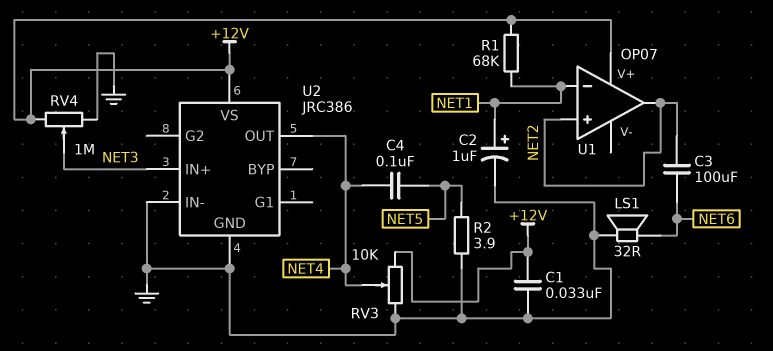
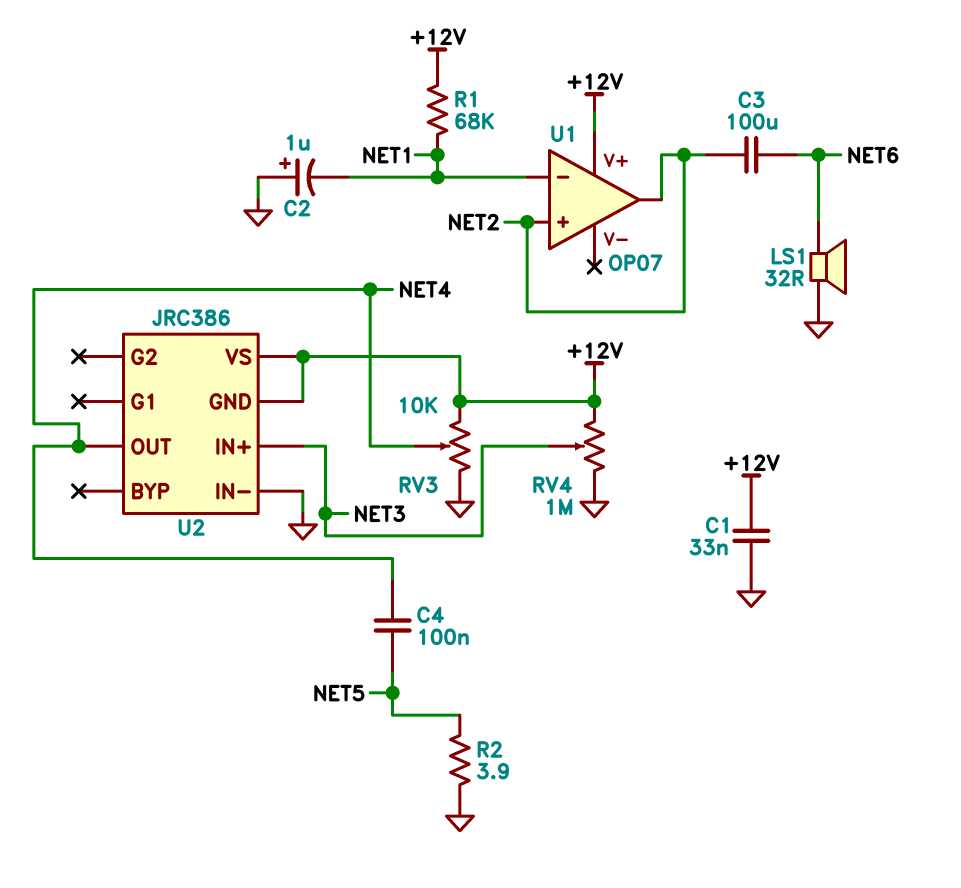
C2: 1uF (plus NET1, minus GND) -> 1uF (plus GND, minus NET1)
U2 pin GND: GND -> +12V

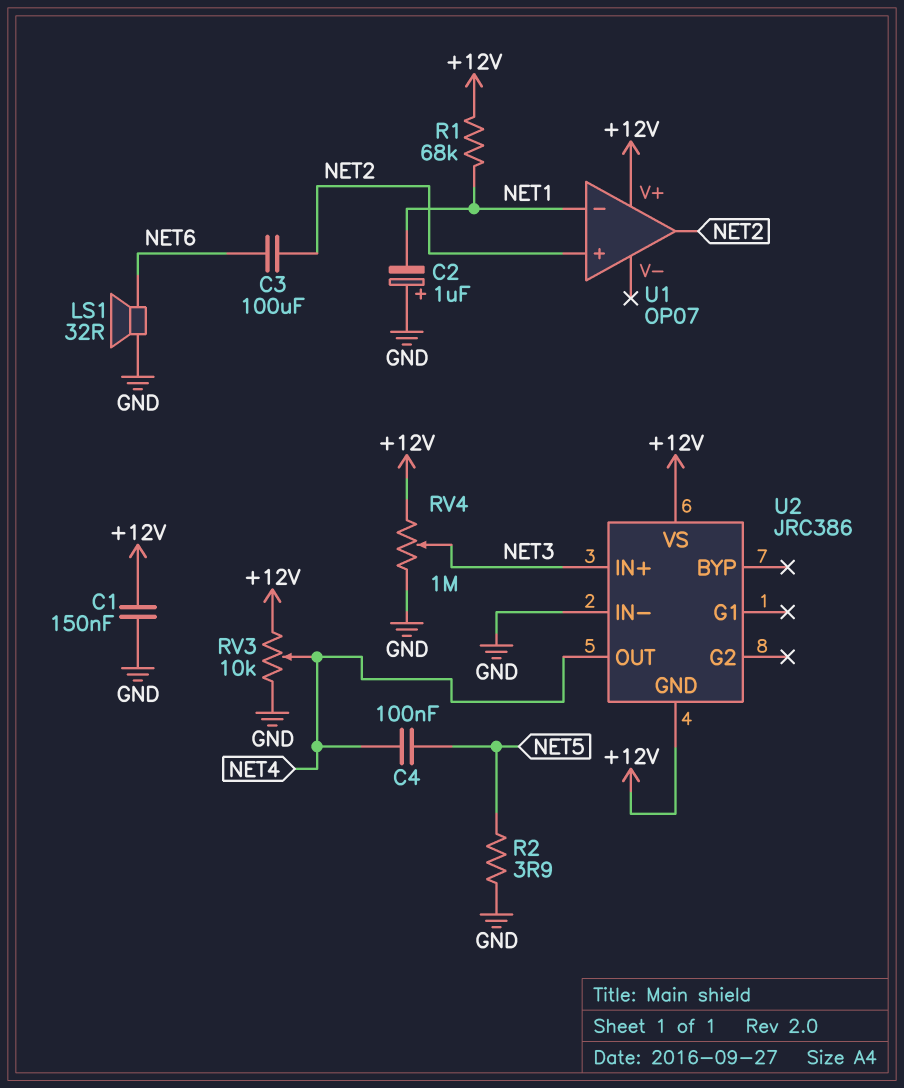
C1: 33nF (+12V, GND) -> 150nF (+12V, GND)

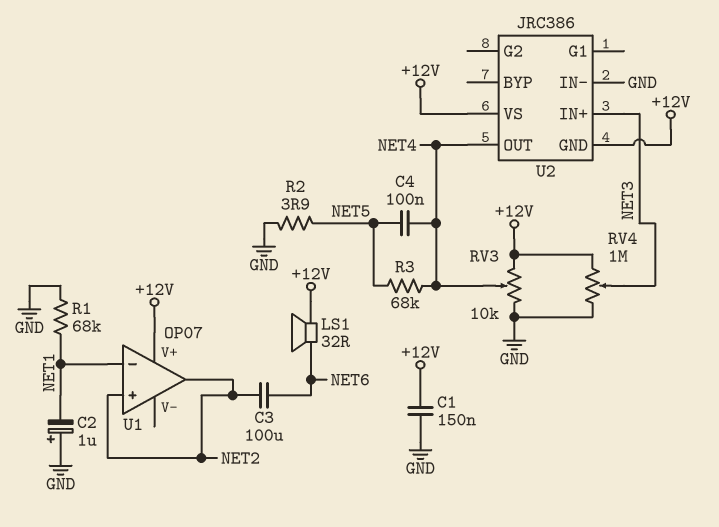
LS1: speaker 32R (GND, NET6) -> speaker 32R (+12V, NET6)
R1: 68k (+12V, NET1) -> 68k (GND, NET1)
R3: none -> 68k (NET4, NET5)

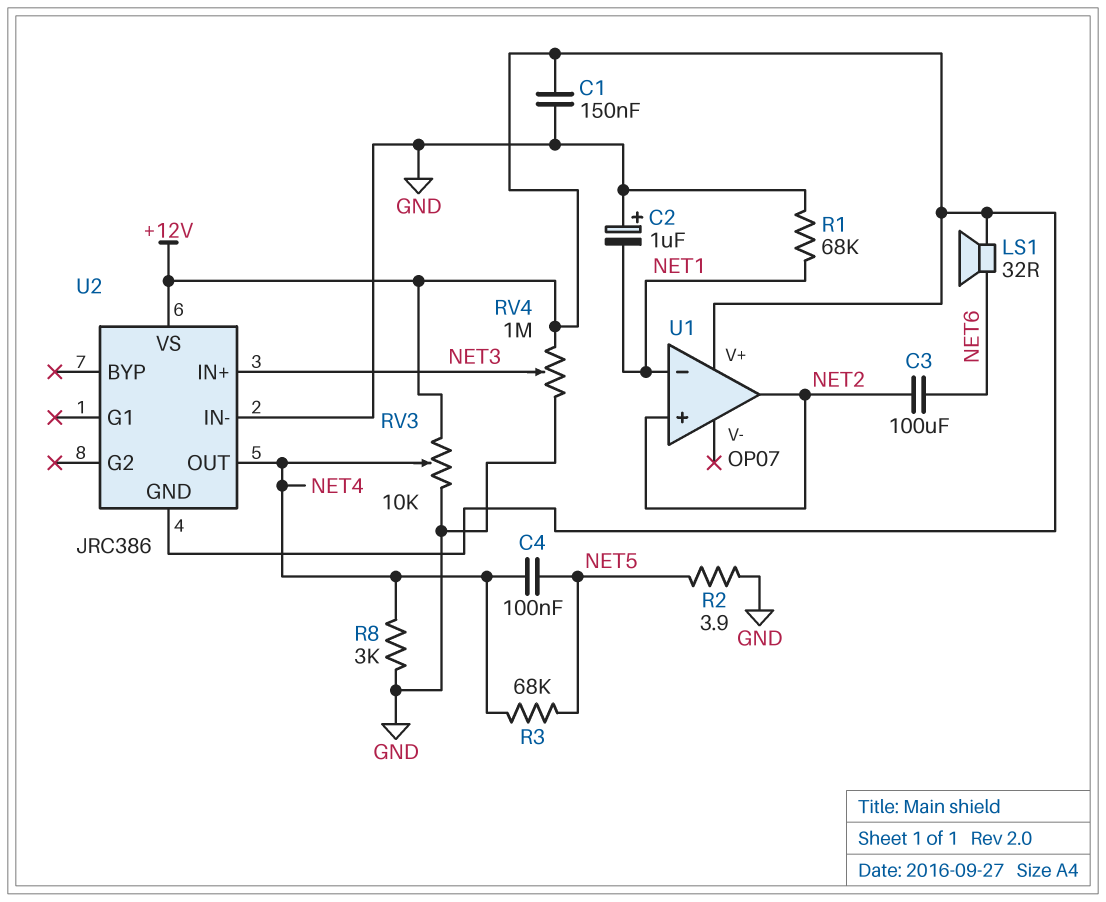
R8: none -> 3k (GND, NET4)

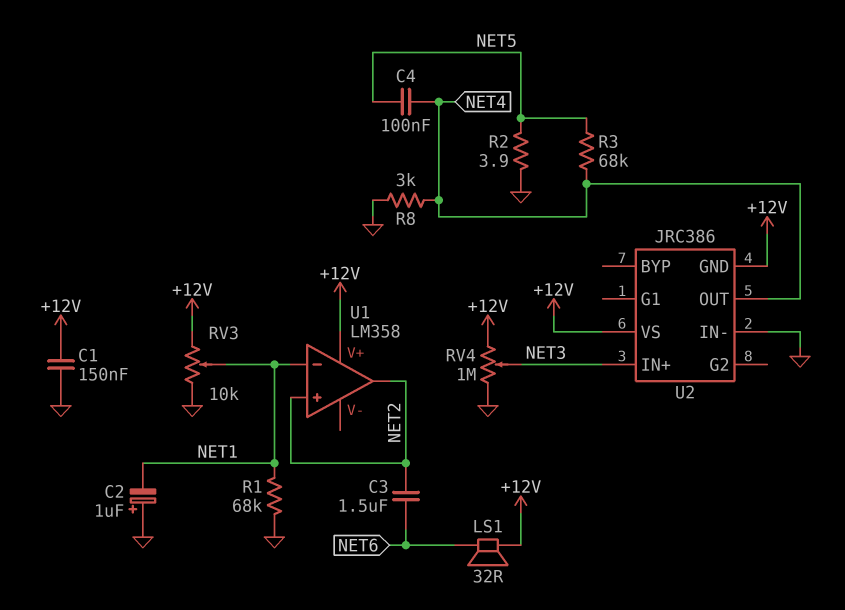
C3: 100uF (NET2, NET6) -> 1.5uF (NET2, NET6)
RV3: 10k (+12V, GND, wiper NET4) -> 10k (+12V, GND, wiper NET1)
U1: OP07 -> LM358

